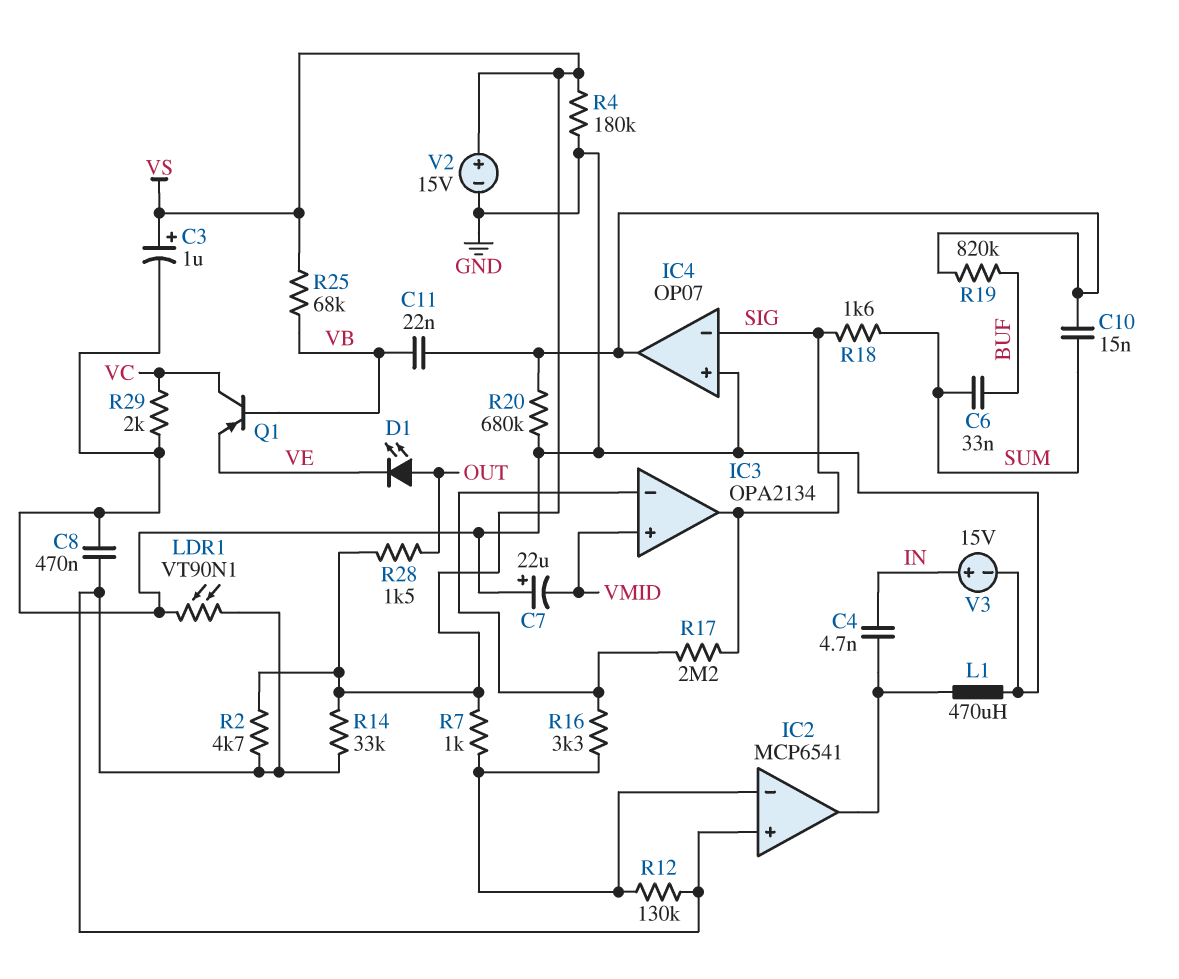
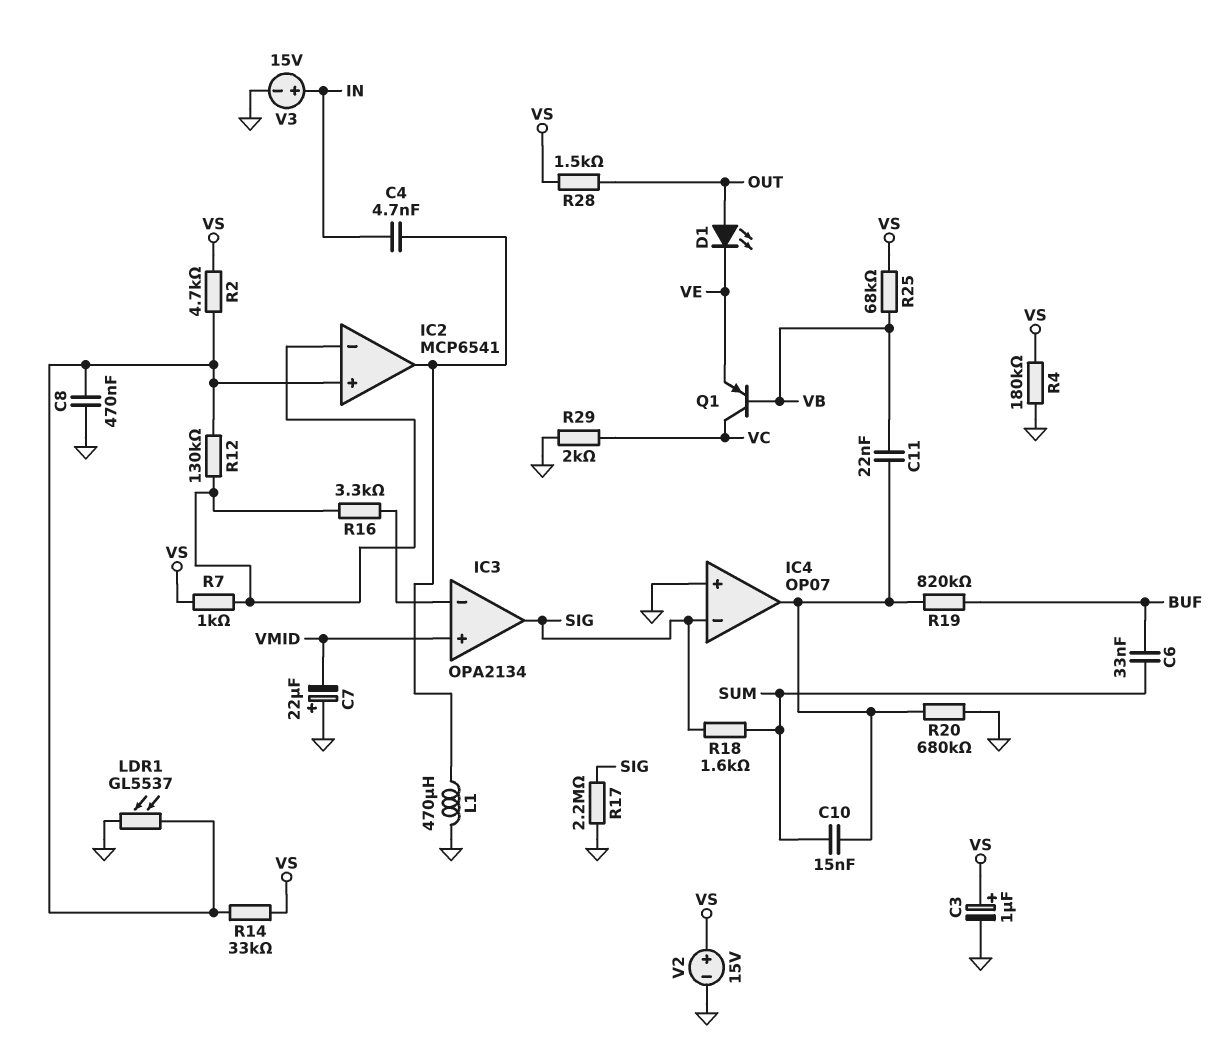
LDR1: VT90N1 (GND, IC2/in+) -> GL5537 (GND, IC2/in+)
R17: 2.2M (IC3/in-, SIG) -> 2.2M (GND, SIG)

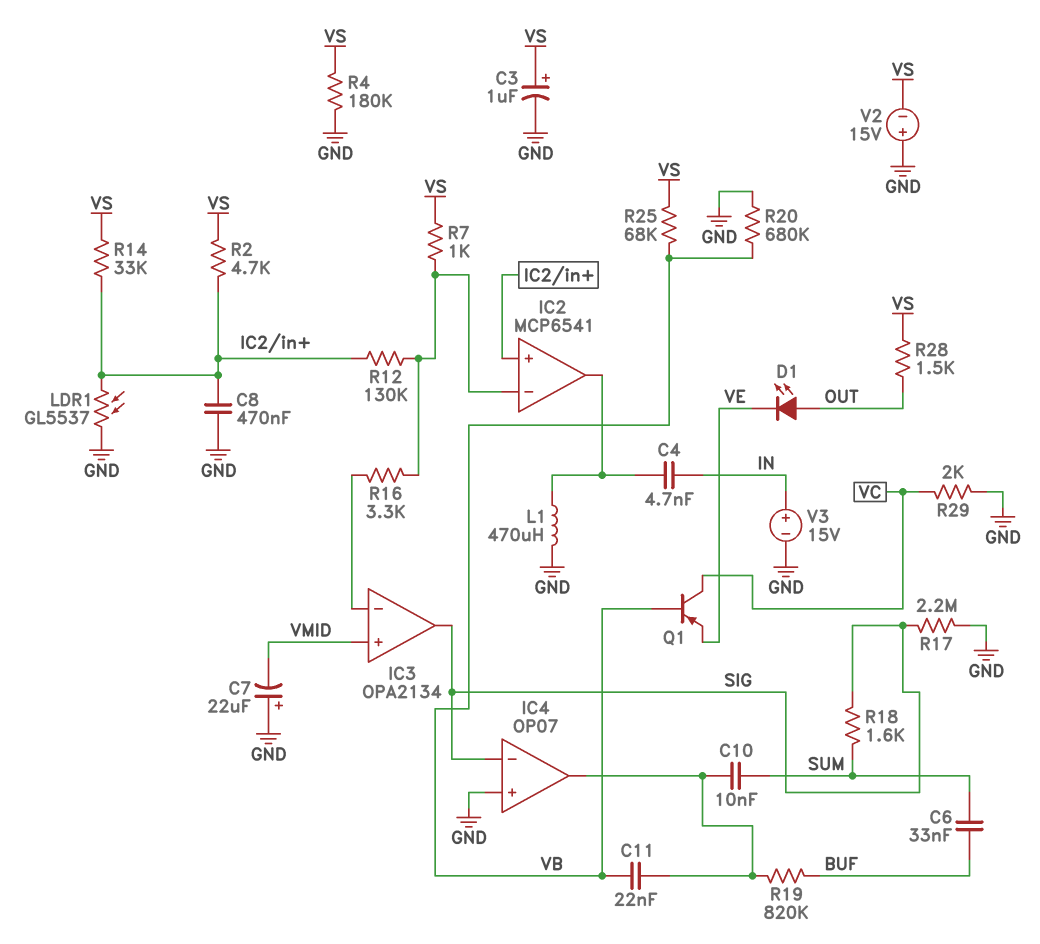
C10: 15nF (IC4/out, SUM) -> 10nF (IC4/out, SUM)
R20: 680k (GND, IC4/out) -> 680k (GND, VB)
V2: 15V (plus VS, minus GND) -> 15V (plus GND, minus VS)

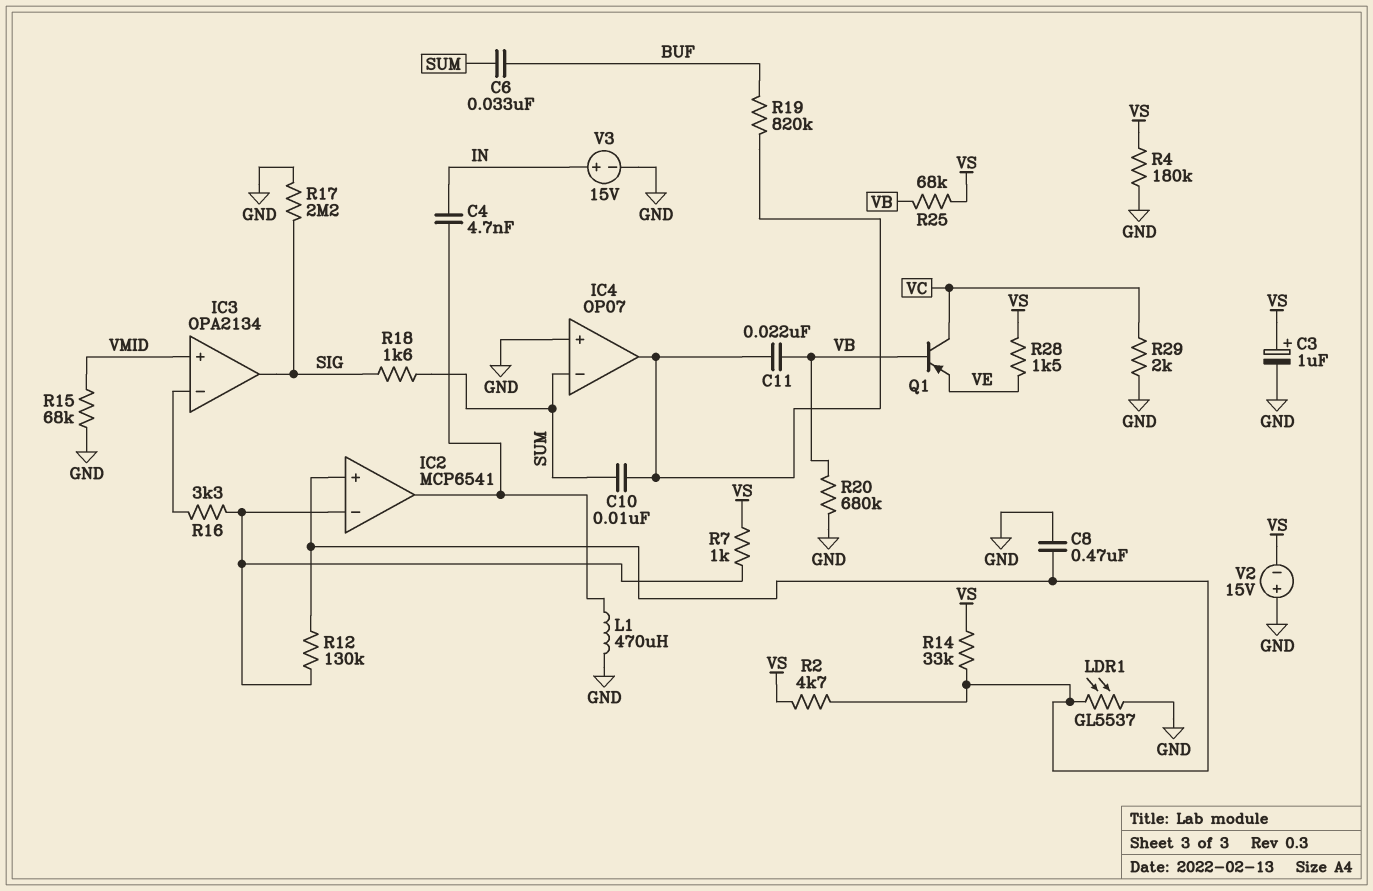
C7: 22uF (plus GND, minus VMID) -> none
D1: LED (A OUT, K VE) -> none
IC4 pin in-: SIG -> SUM
R15: none -> 68k (GND, VMID)
R28: 1.5k (OUT, VS) -> 1.5k (VE, VS)

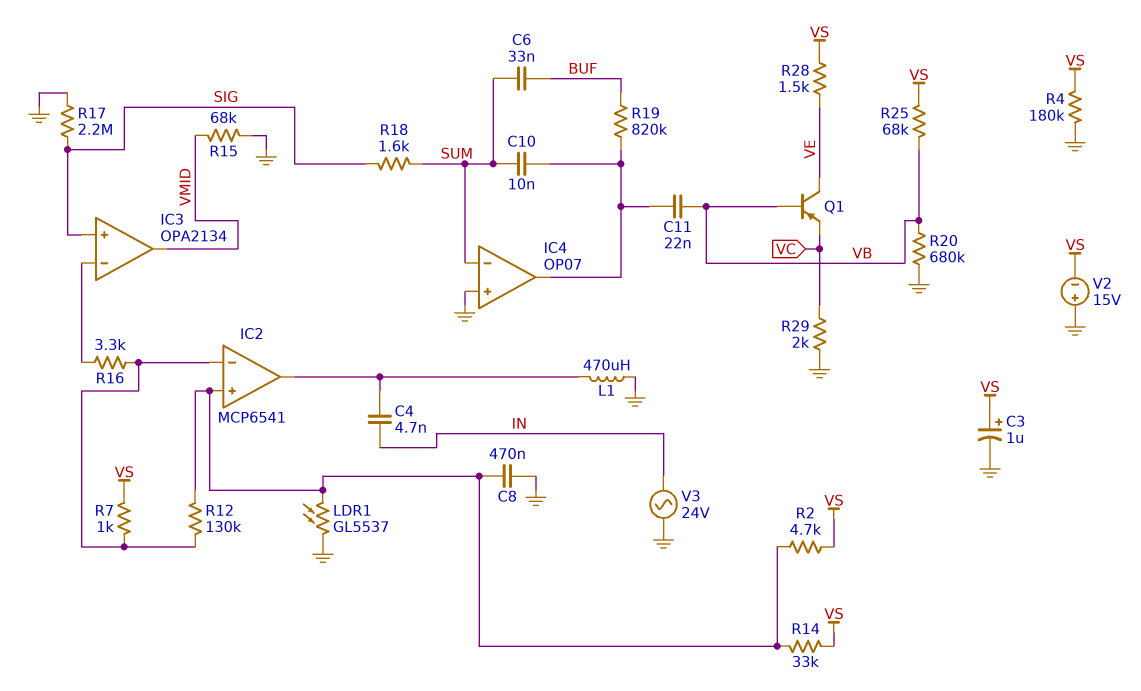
IC3 pin in+: VMID -> SIG
IC3 pin out: SIG -> VMID
Q1: PNP (B VB, C VC, E VE) -> PNP (B VB, C VE, E VC)
V3: 15V (plus IN, minus GND) -> AC 24V (GND, IN)

